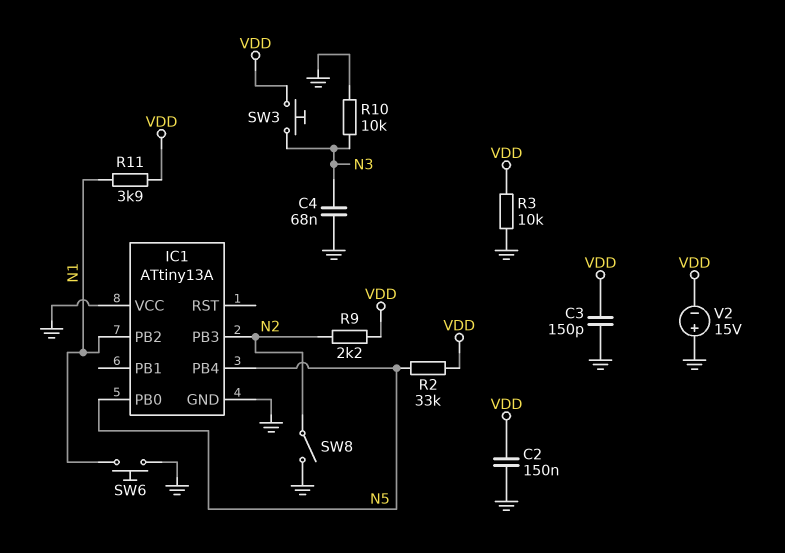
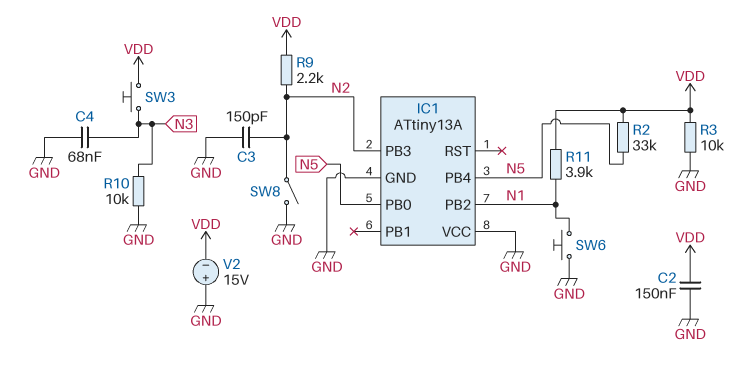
C3: 150pF (GND, VDD) -> 150pF (GND, N2)

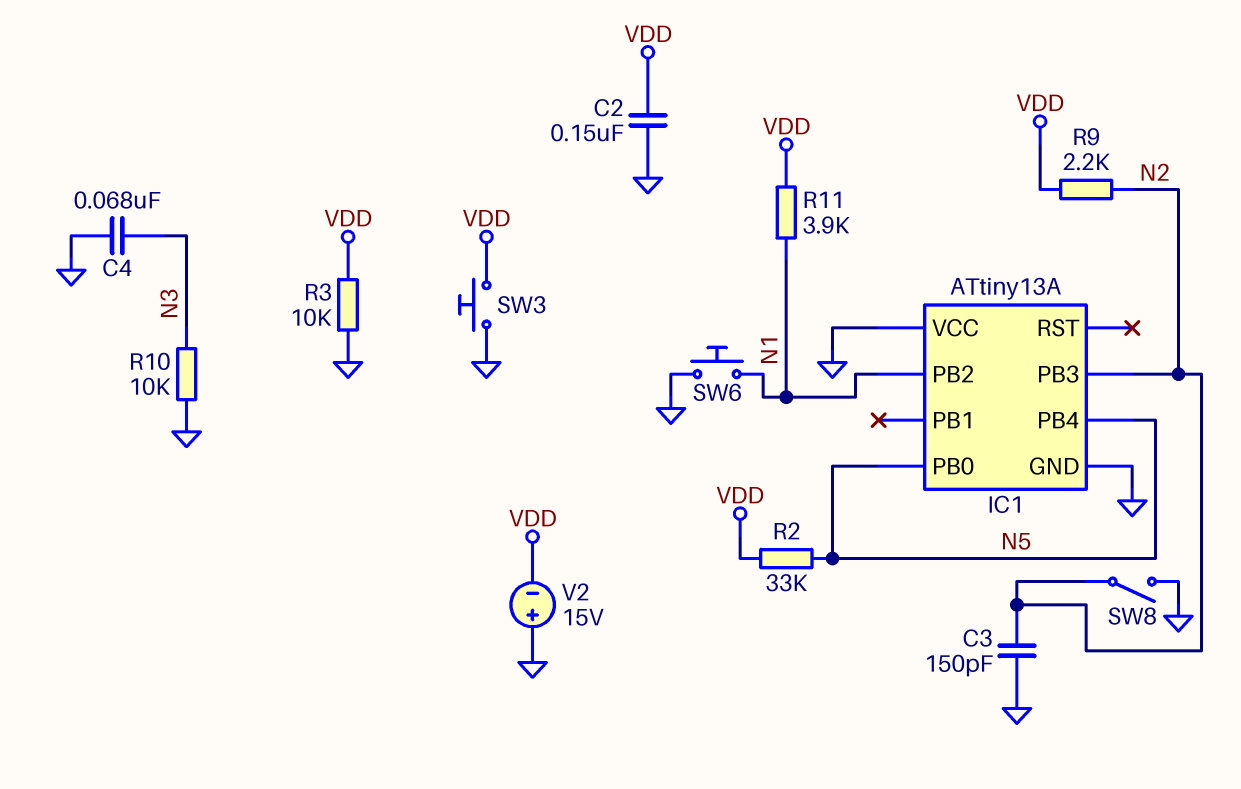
SW3: button (N3, VDD) -> button (GND, VDD)

